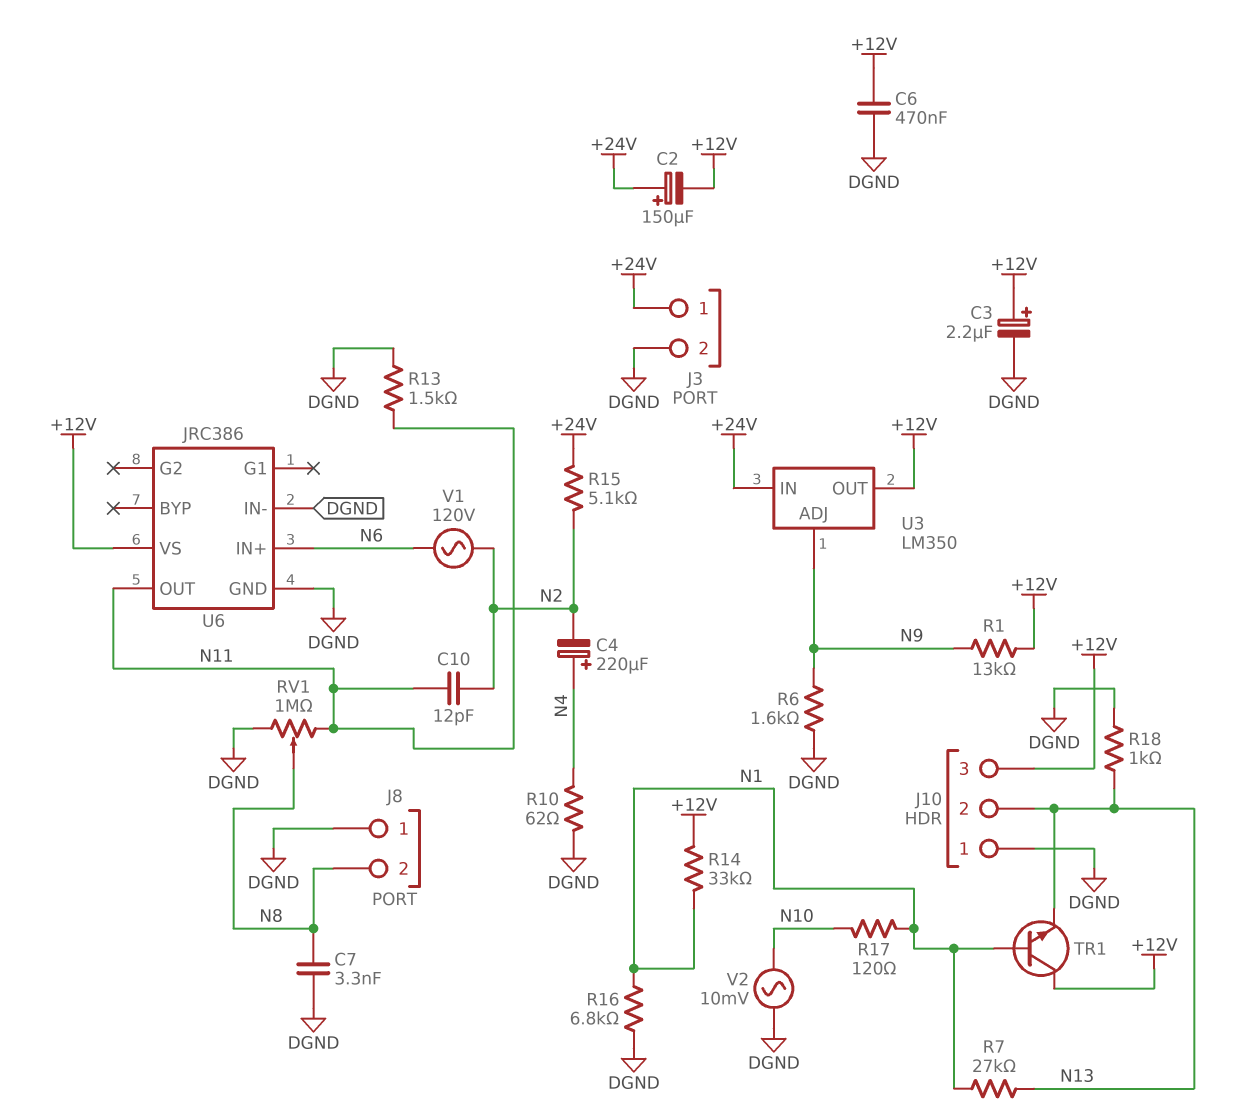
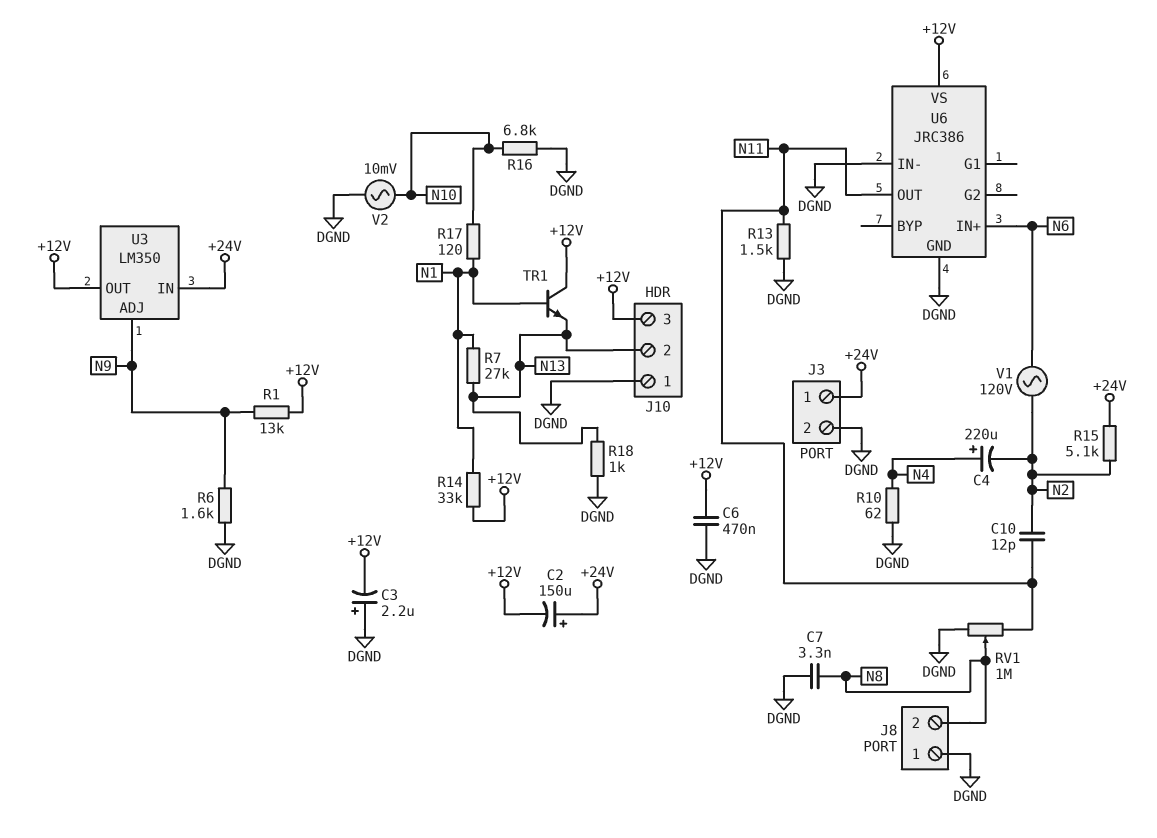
C3: 2.2uF (plus +12V, minus DGND) -> 2.2uF (plus DGND, minus +12V)
R16: 6.8k (DGND, N1) -> 6.8k (DGND, N10)

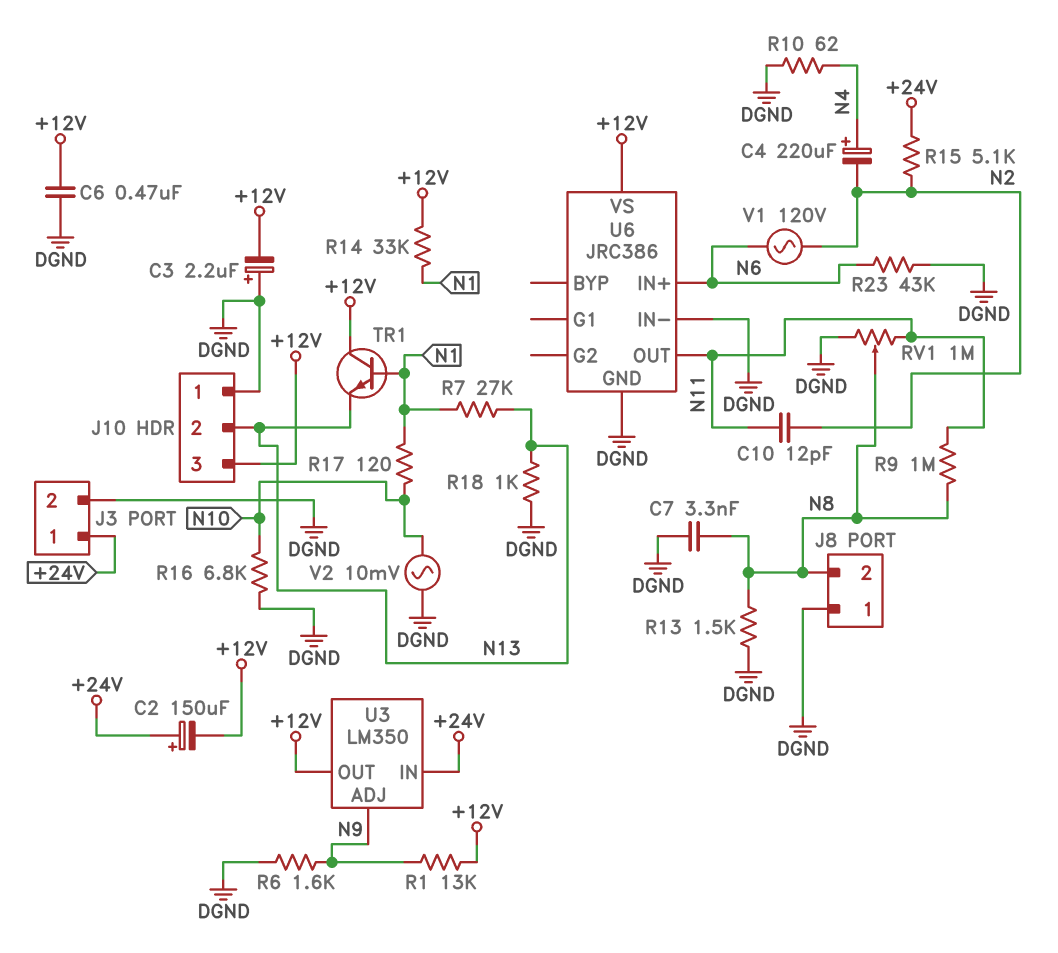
R9: none -> 1M (N8, N11)
R13: 1.5k (DGND, N11) -> 1.5k (DGND, N8)
R23: none -> 43k (DGND, N6)

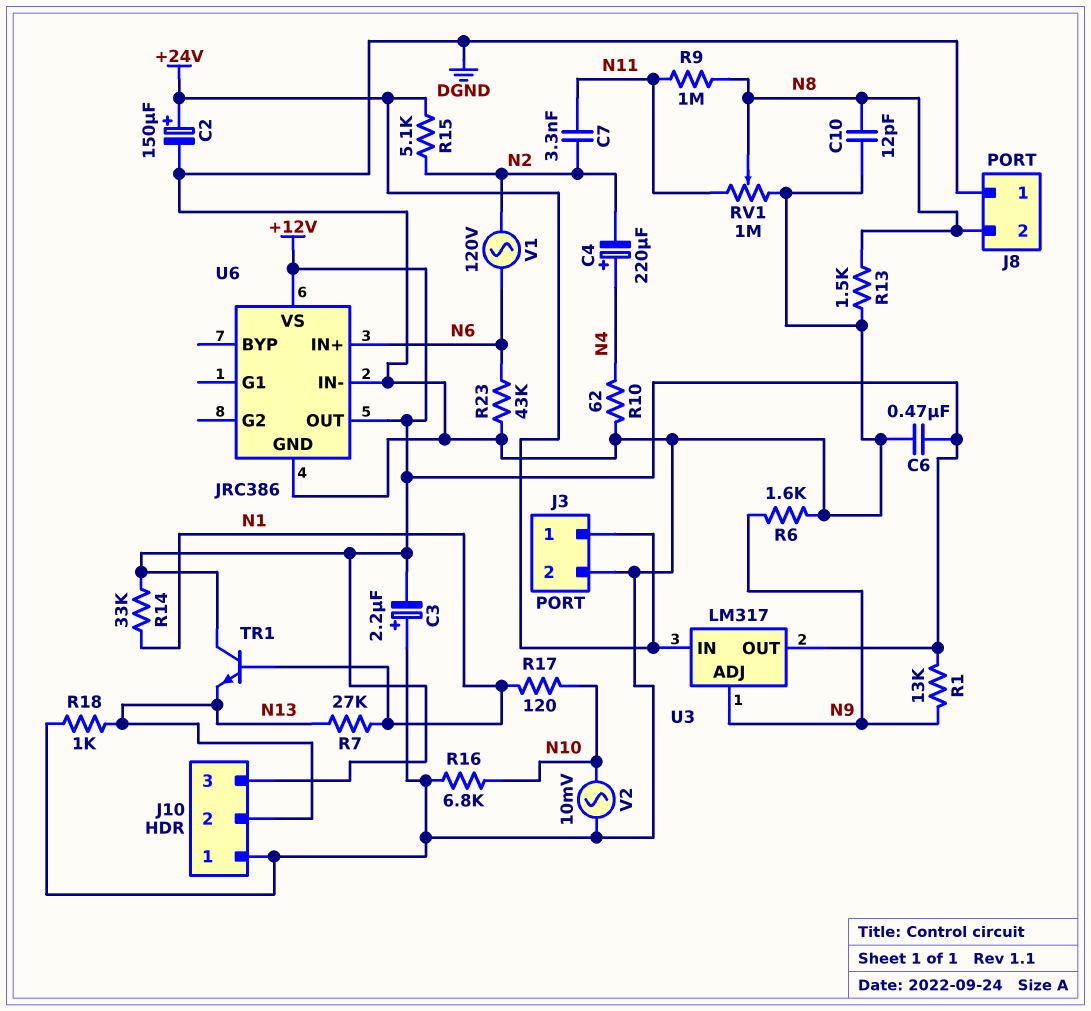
C2: 150uF (plus +24V, minus +12V) -> 150uF (plus +24V, minus DGND)
C7: 3.3nF (DGND, N8) -> 3.3nF (N2, N11)
C10: 12pF (N2, N11) -> 12pF (DGND, N8)
U3: LM350 -> LM317
U6 pin OUT: N11 -> +12V

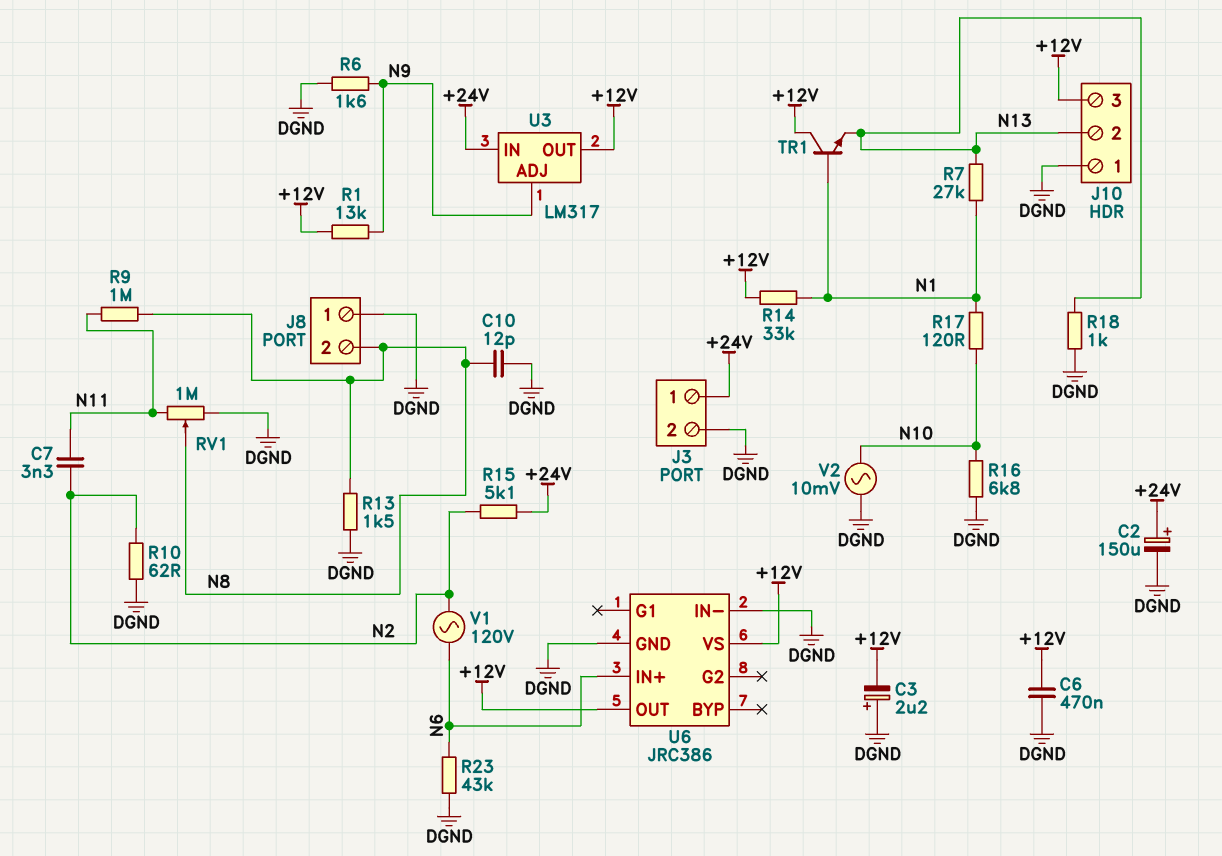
C4: 220uF (plus N4, minus N2) -> none
R10: 62 (DGND, N4) -> 62 (DGND, N2)

